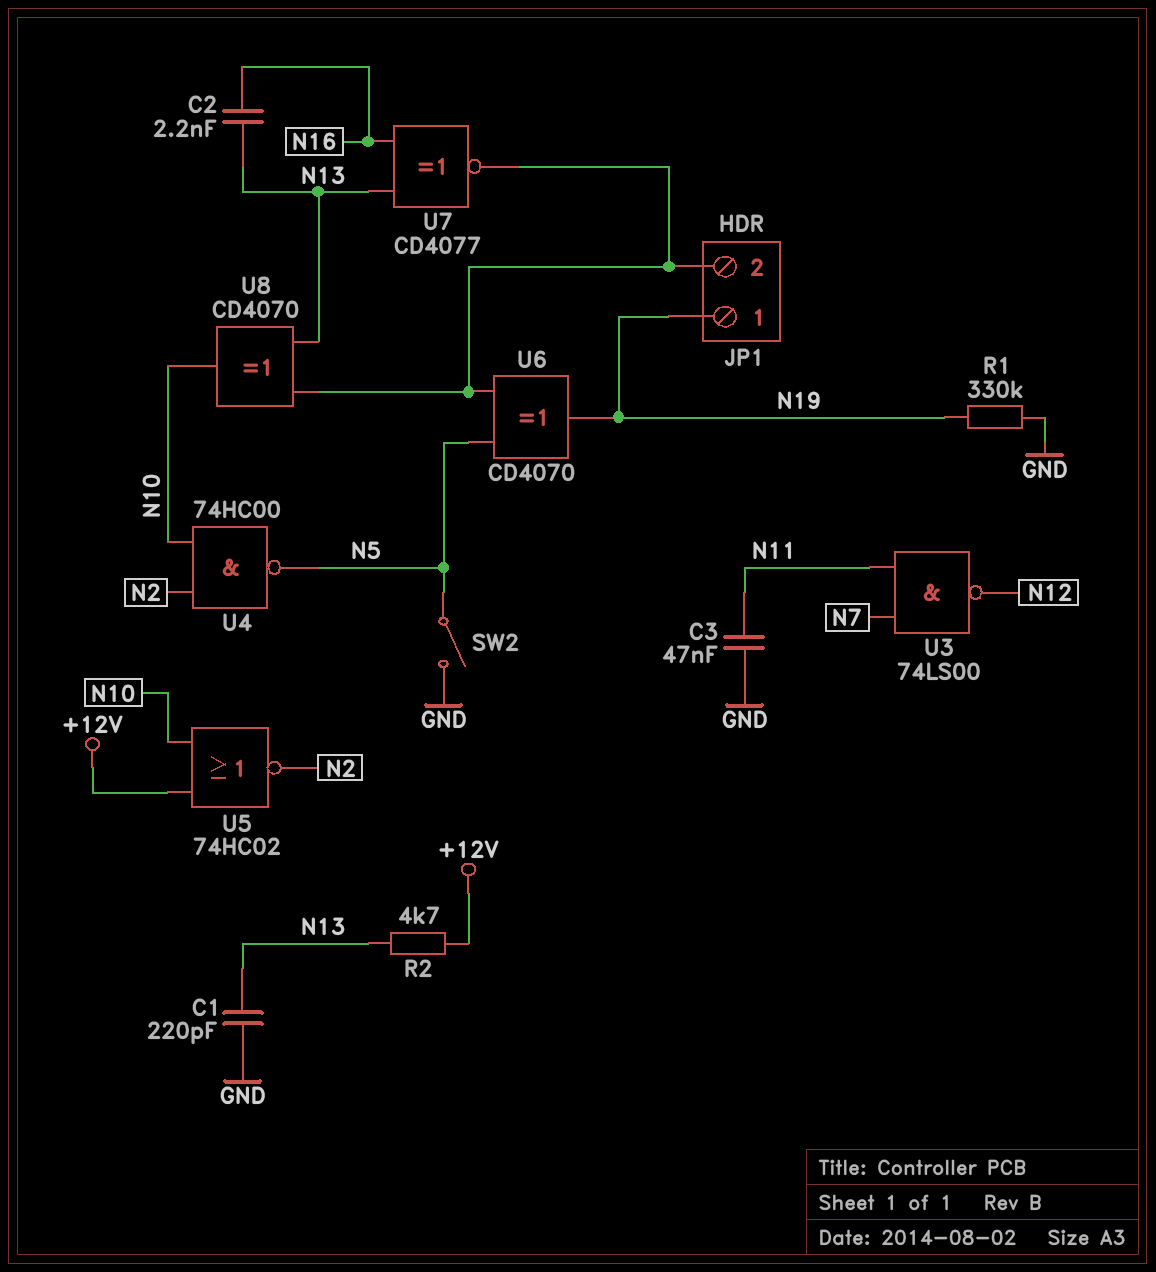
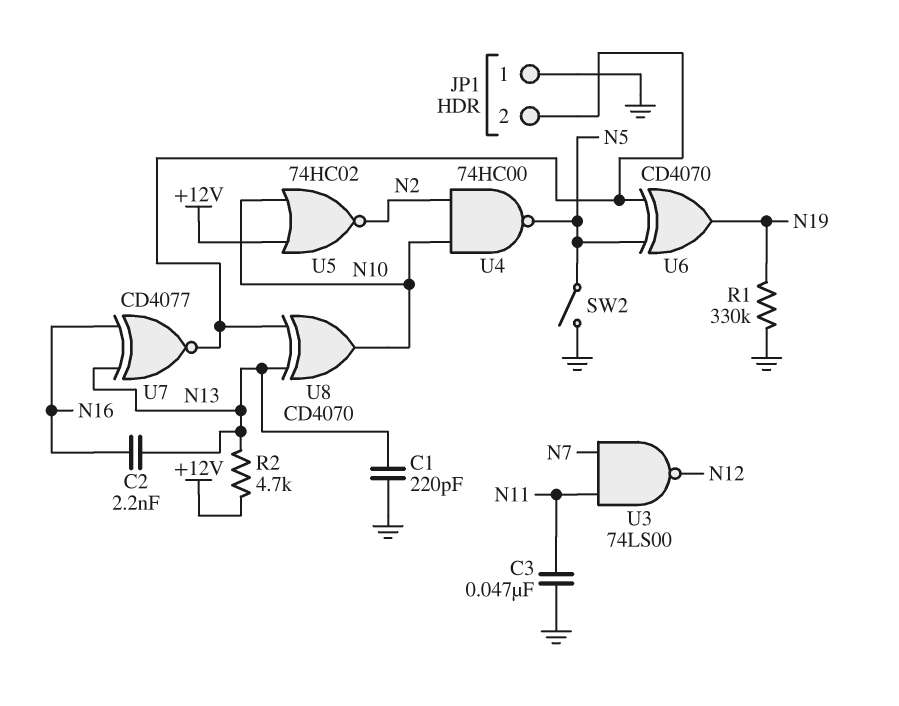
JP1 pin 1: N19 -> GND

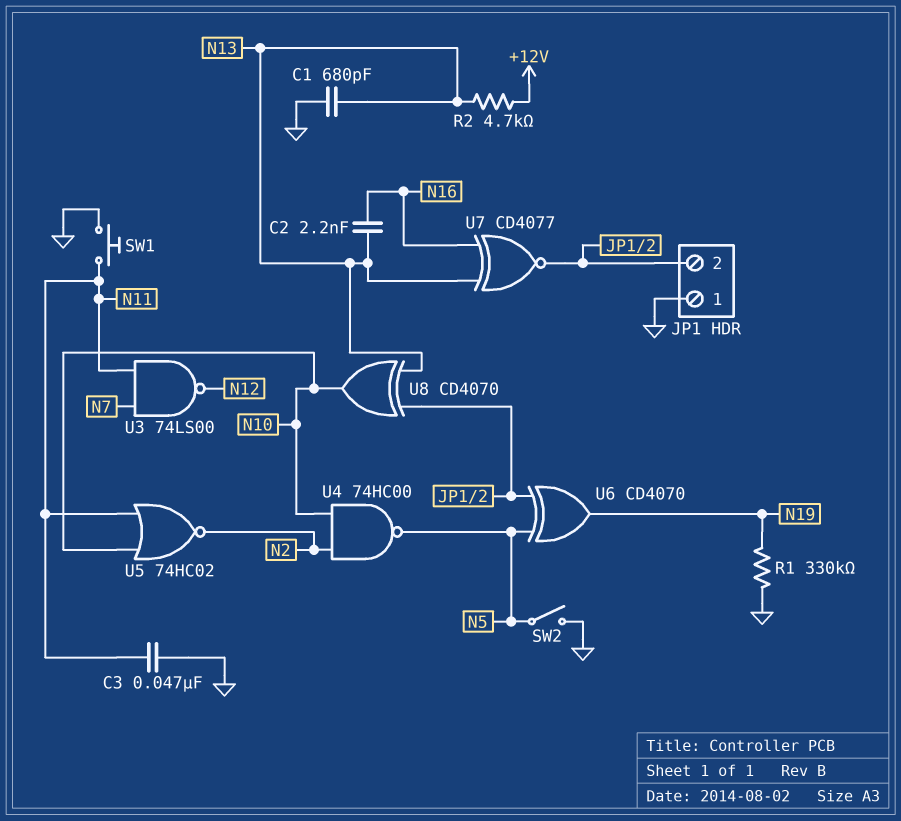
C1: 220pF (GND, N13) -> 680pF (GND, N13)
SW1: none -> button (GND, N11)
U5: NOR 74HC02 (in +12V, in N10, out N2) -> NOR 74HC02 (in N10, in N11, out N2)

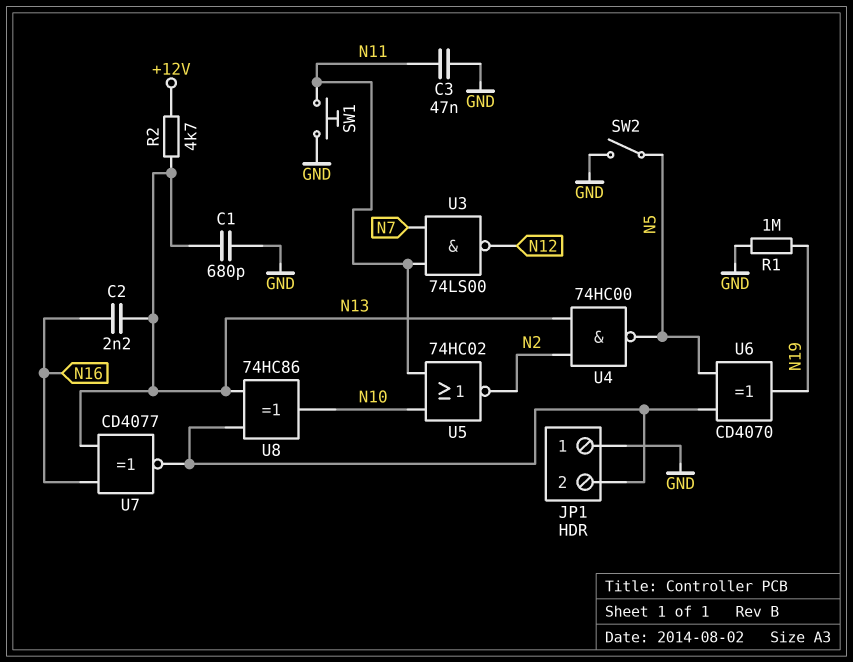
R1: 330k (GND, N19) -> 1M (GND, N19)
U4: NAND 74HC00 (in N2, in N10, out N5) -> NAND 74HC00 (in N2, in N13, out N5)
U8: XOR CD4070 (in JP1/2, in N13, out N10) -> XOR 74HC86 (in JP1/2, in N13, out N10)

